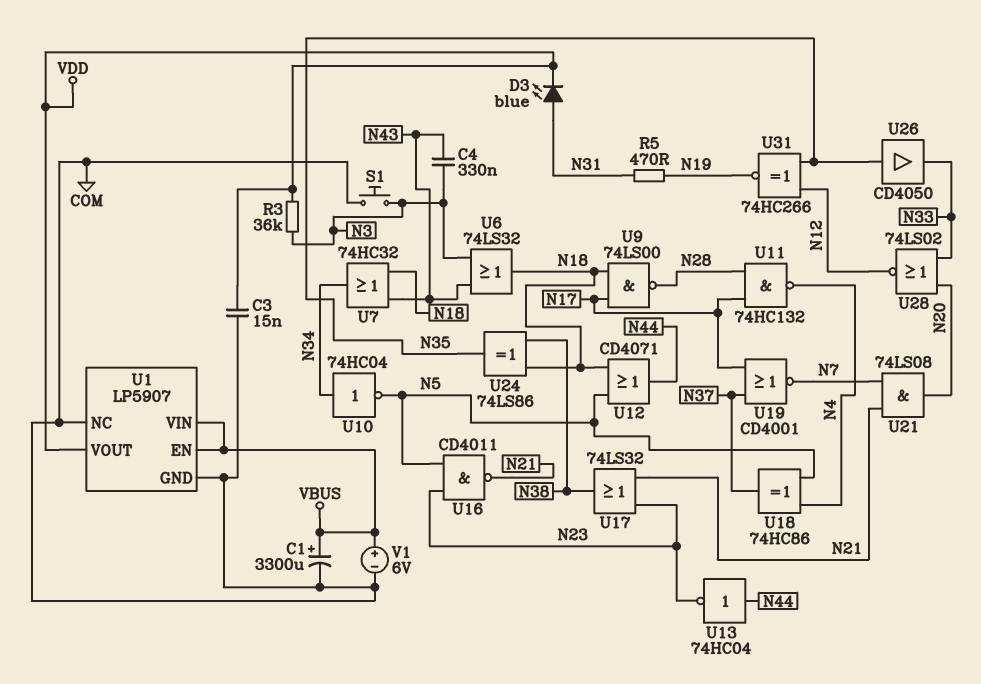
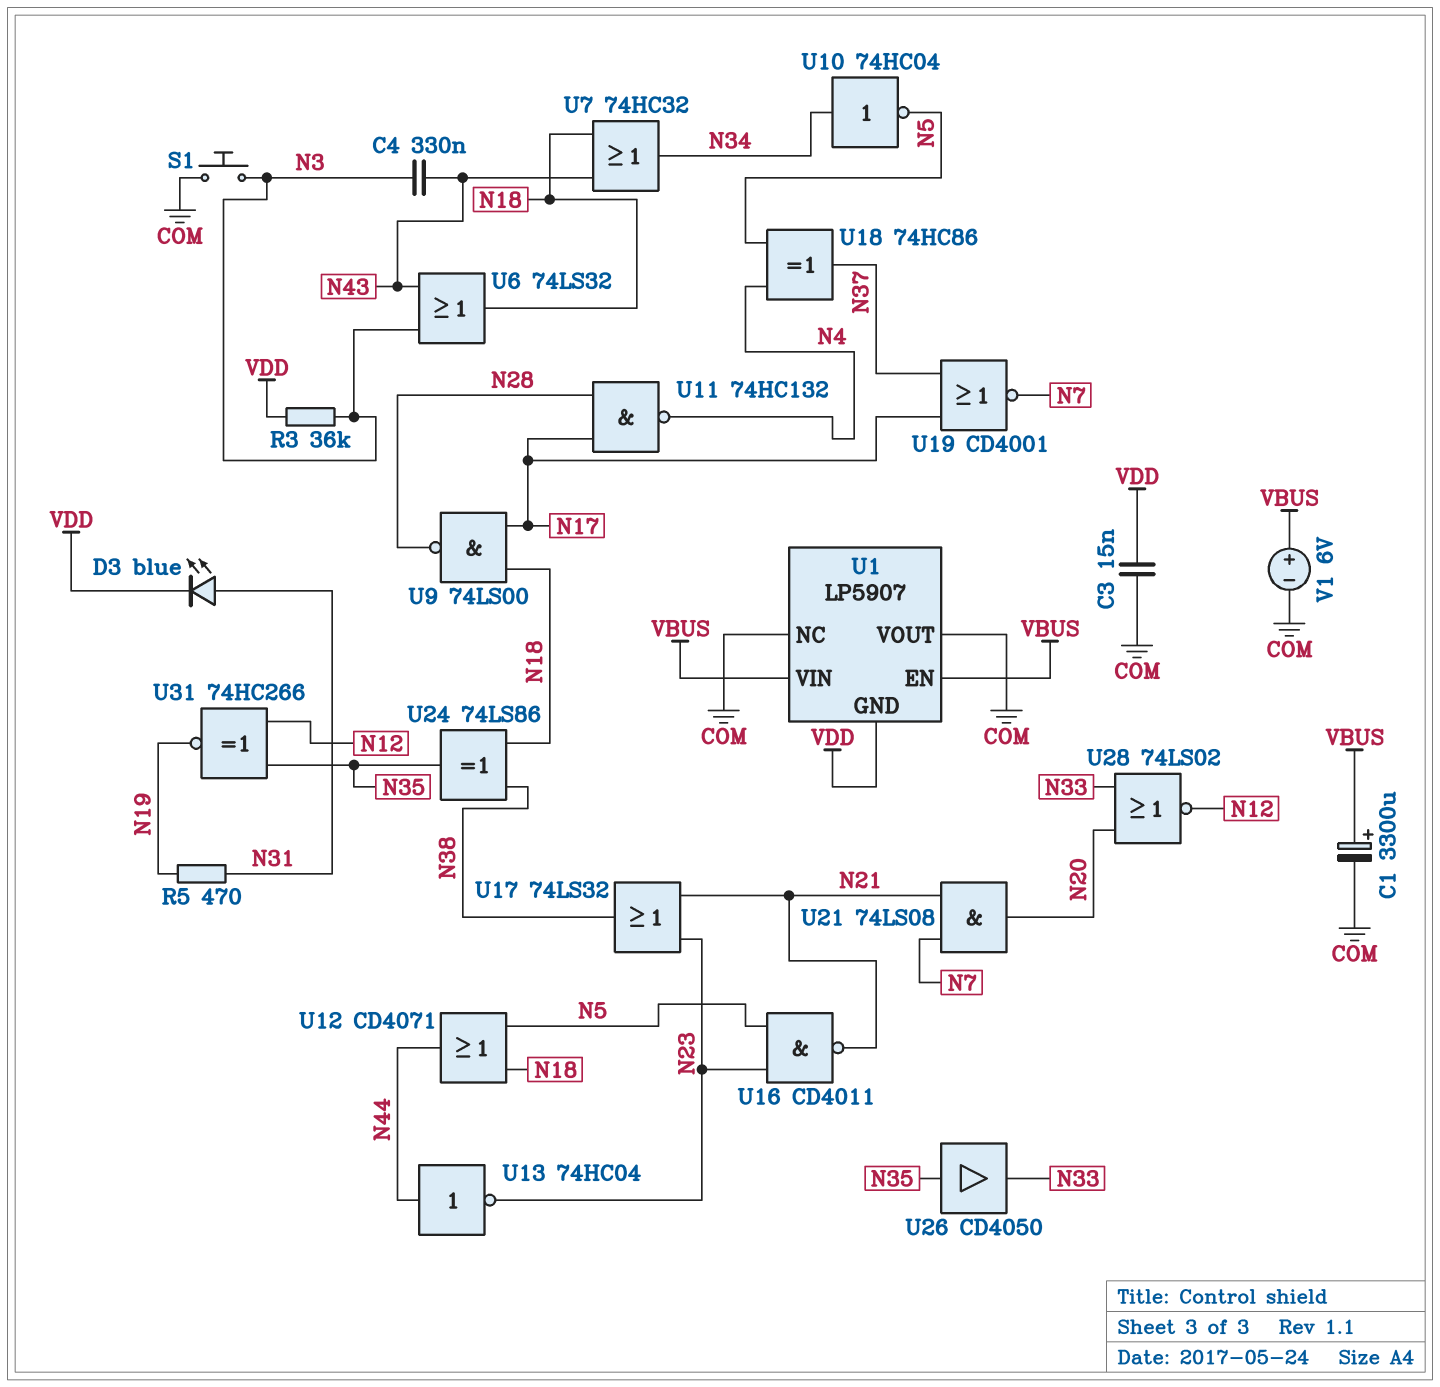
U1 pin GND: COM -> VDD
U1 pin VOUT: VDD -> COM

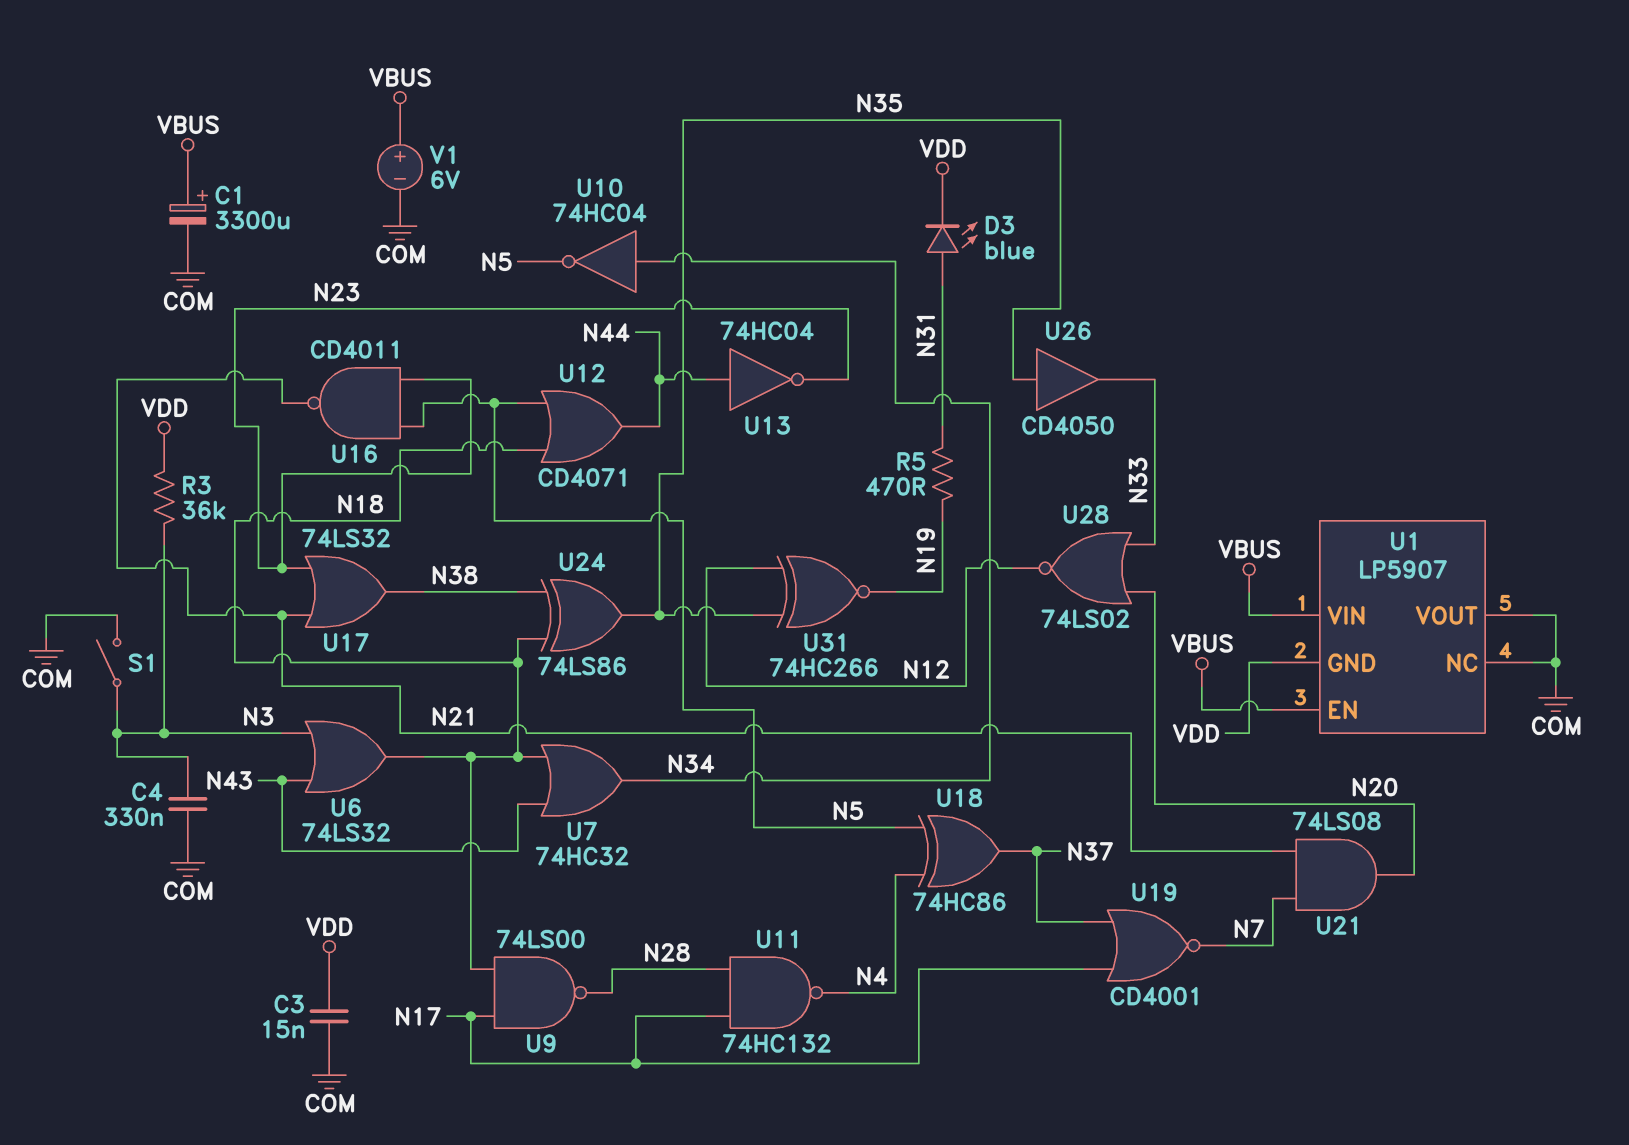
C4: 330nF (N3, N43) -> 330nF (COM, N3)
S1: button (COM, N3) -> switch (COM, N3)

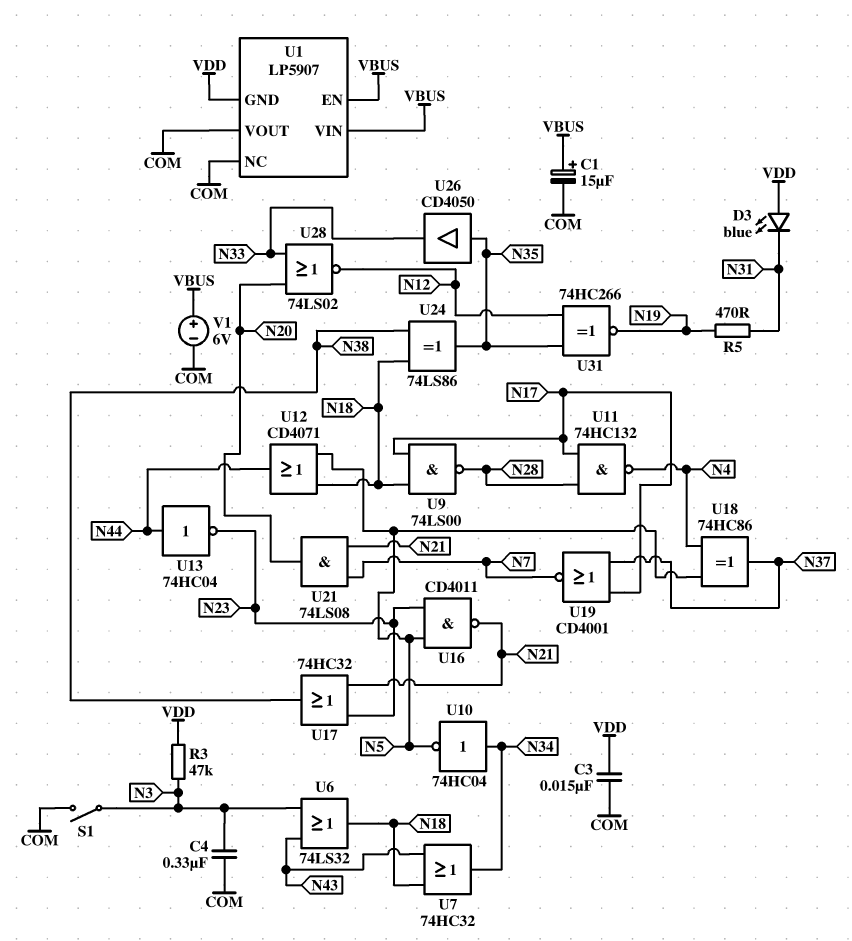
C1: 3300uF (plus VBUS, minus COM) -> 15uF (plus VBUS, minus COM)
D3: LED blue (A N31, K VDD) -> LED blue (A VDD, K N31)
R3: 36k (N3, VDD) -> 47k (N3, VDD)
U17: OR 74LS32 (in N21, in N23, out N38) -> OR 74HC32 (in N21, in N23, out N38)

